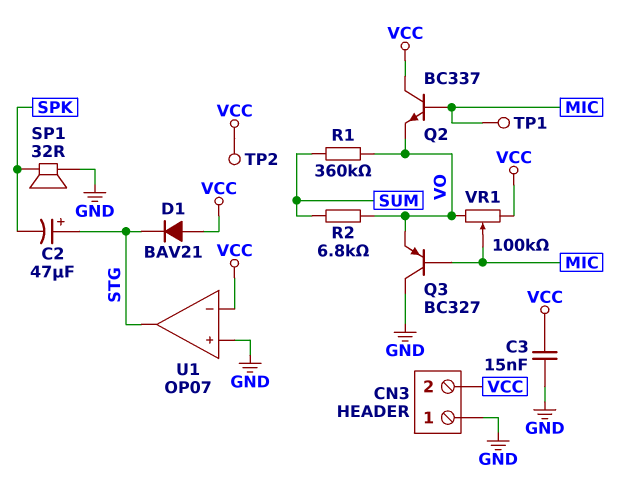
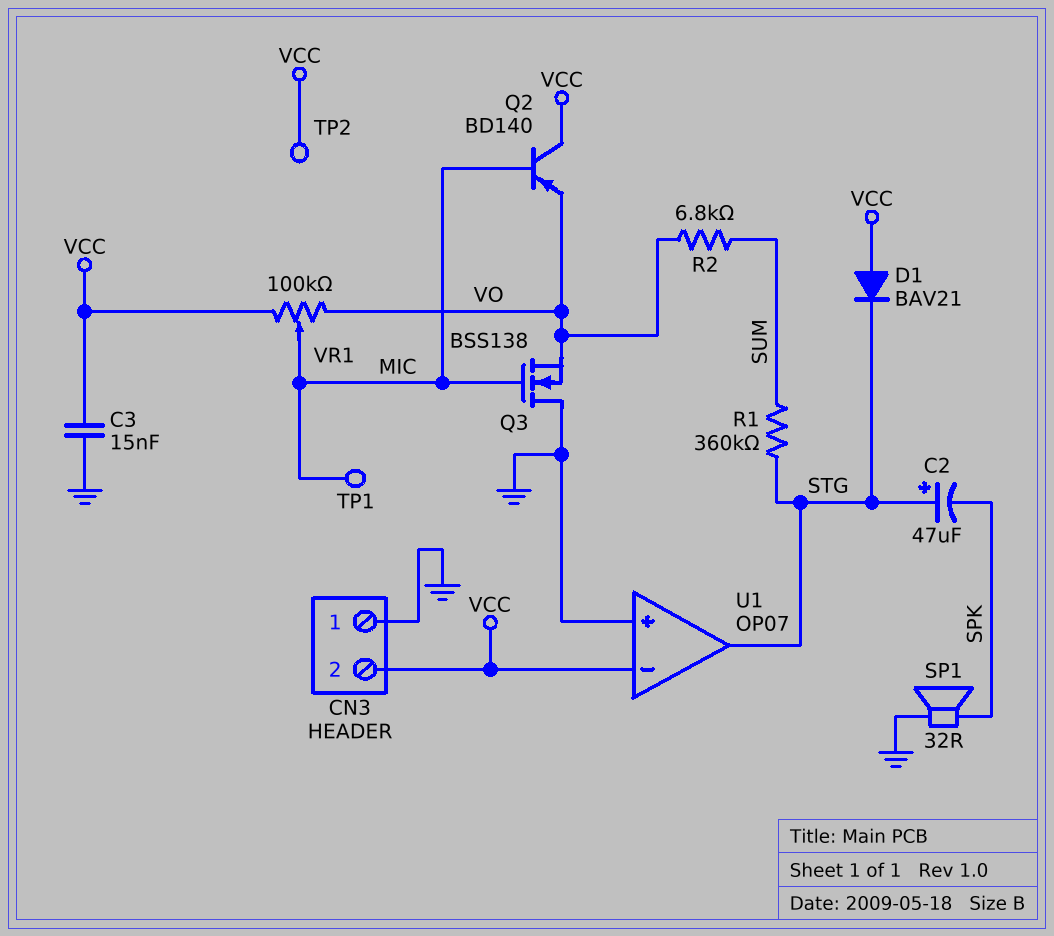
Q2: NPN BC337 (B MIC, C VCC, E VO) -> PNP BD140 (B MIC, C VCC, E VO)
Q3: PNP BC327 (B MIC, C GND, E VO) -> NMOS BSS138 (G MIC, D GND, S VO)
R1: 360k (SUM, VO) -> 360k (STG, SUM)

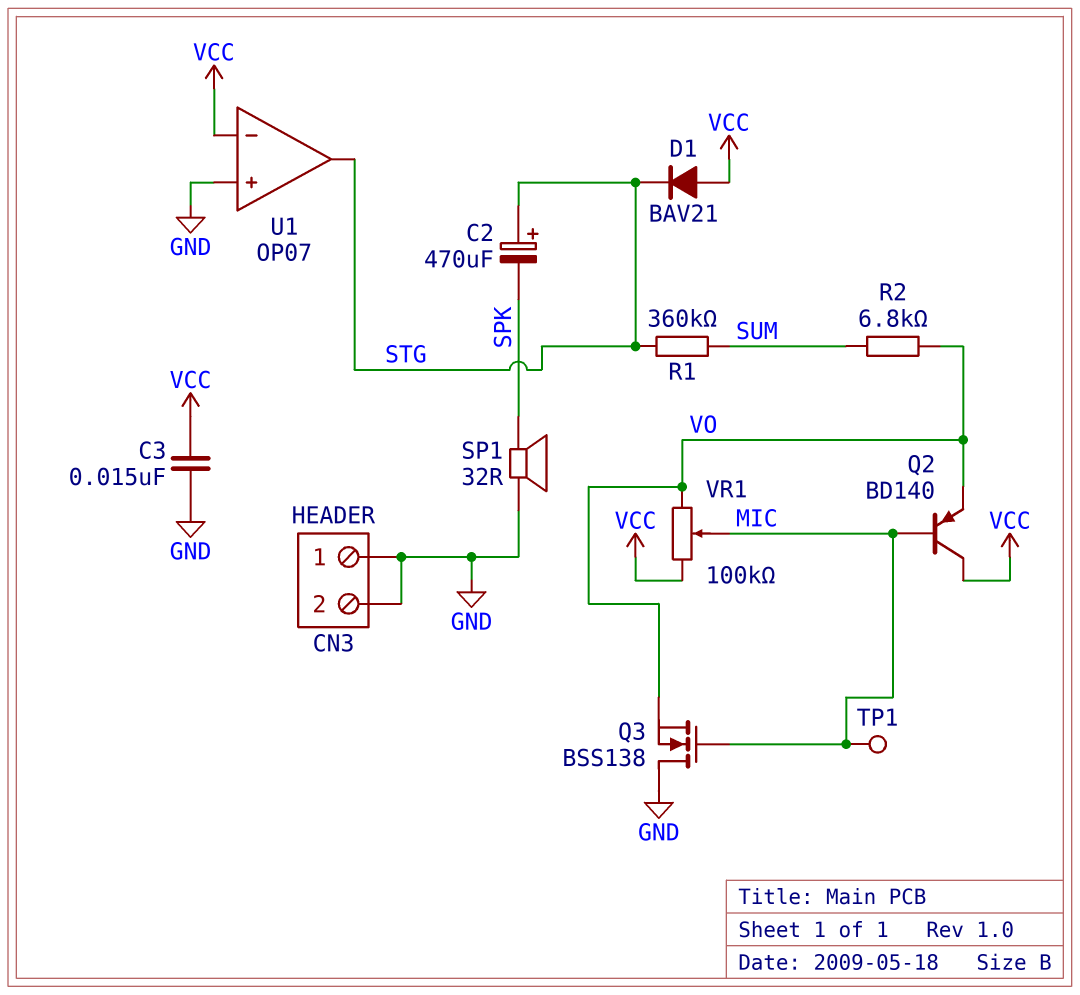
C2: 47uF (plus STG, minus SPK) -> 470uF (plus STG, minus SPK)
CN3 pin 2: VCC -> GND
TP2: test point (VCC) -> none

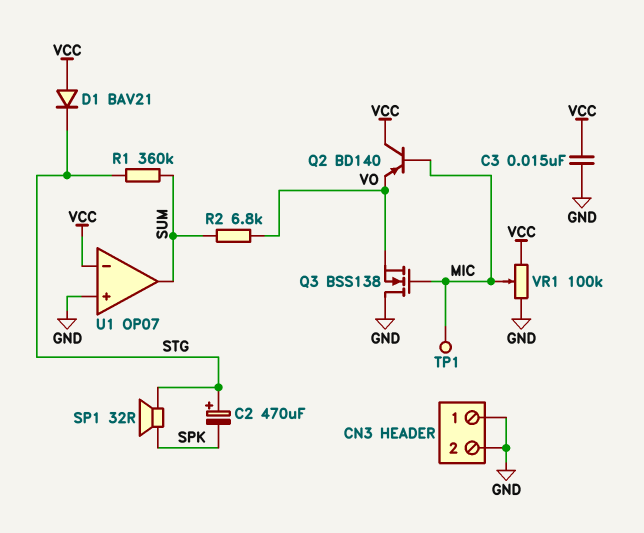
SP1: speaker 32R (GND, SPK) -> speaker 32R (SPK, STG)
U1 pin out: STG -> SUM
VR1: 100k (VCC, VO, wiper MIC) -> 100k (GND, VCC, wiper MIC)

